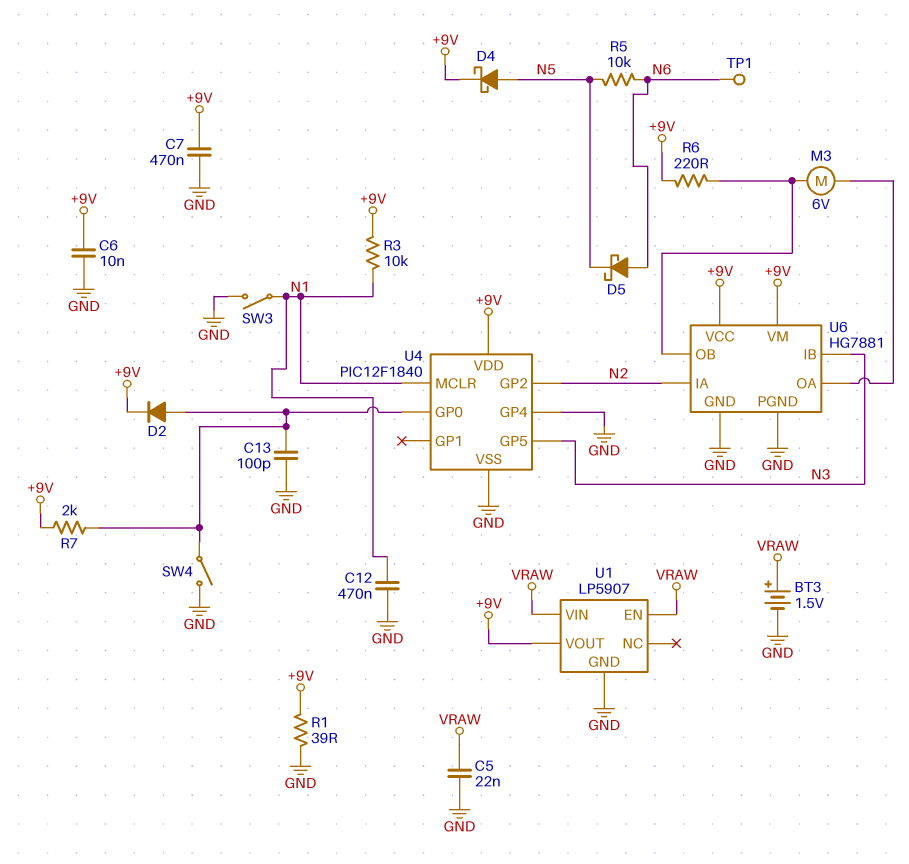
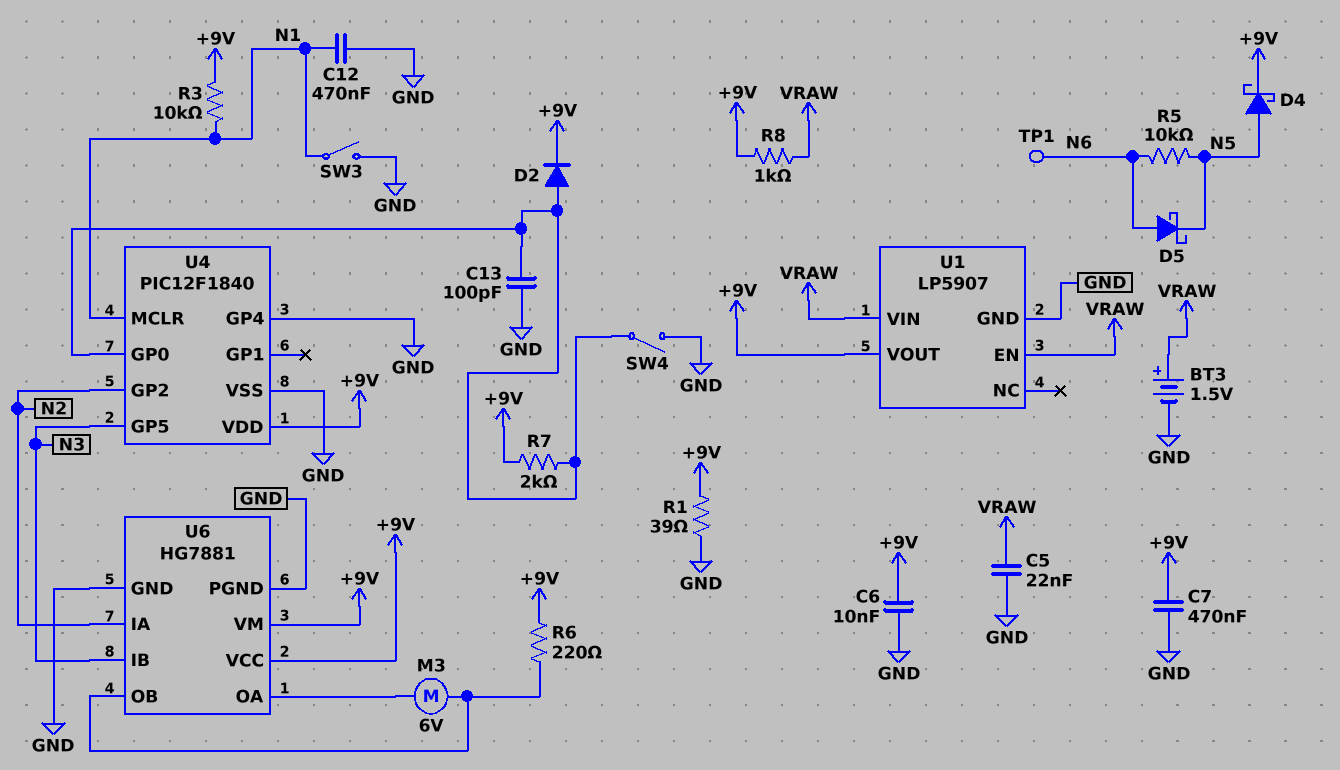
R8: none -> 1k (+9V, VRAW)

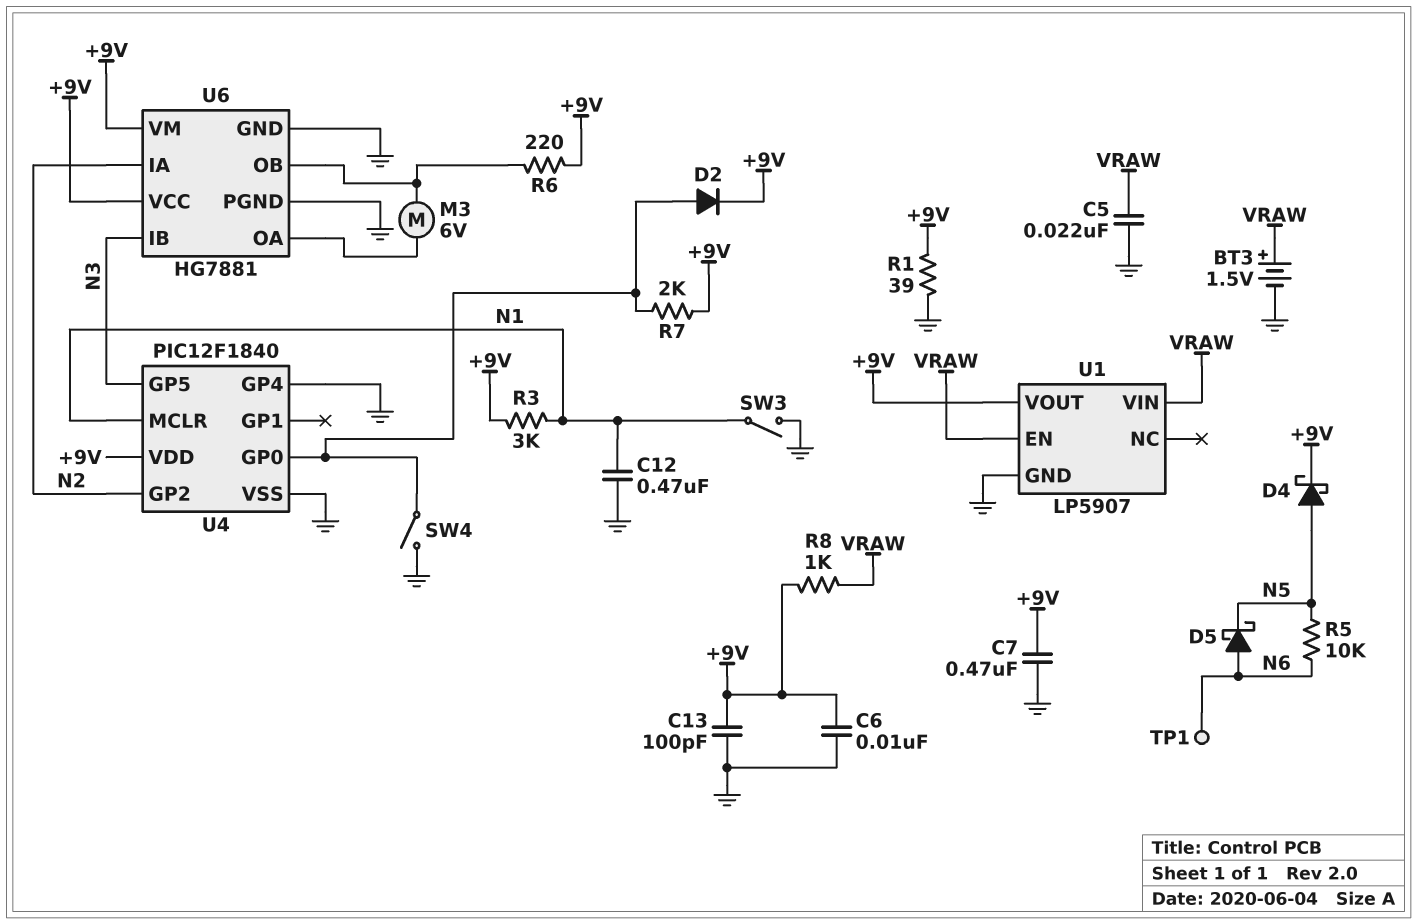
C13: 100pF (GND, U4/GP0) -> 100pF (+9V, GND)
R3: 10k (+9V, N1) -> 3k (+9V, N1)

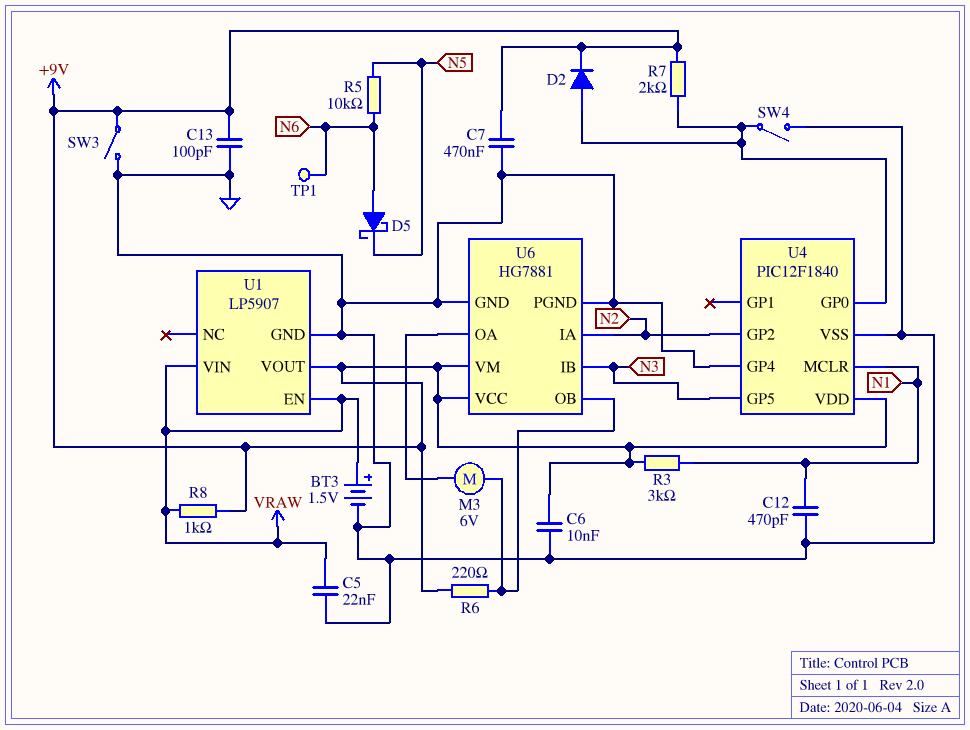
C12: 470nF (GND, N1) -> 470pF (GND, N1)
D4: schottky (A N5, K +9V) -> none
R1: 39 (+9V, GND) -> none
SW3: switch (GND, N1) -> switch (+9V, GND)

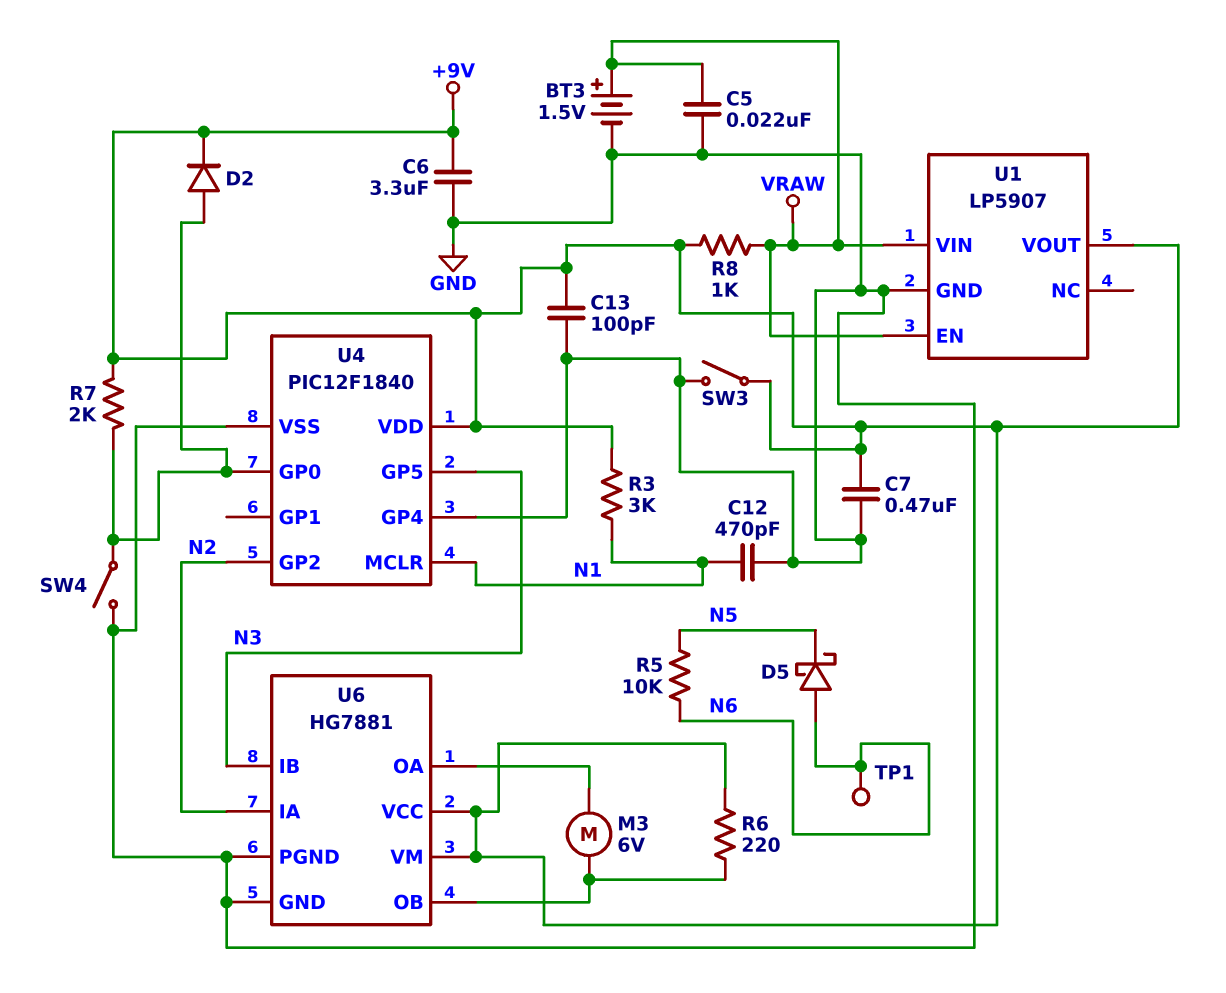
C6: 10nF (+9V, GND) -> 3.3uF (+9V, GND)

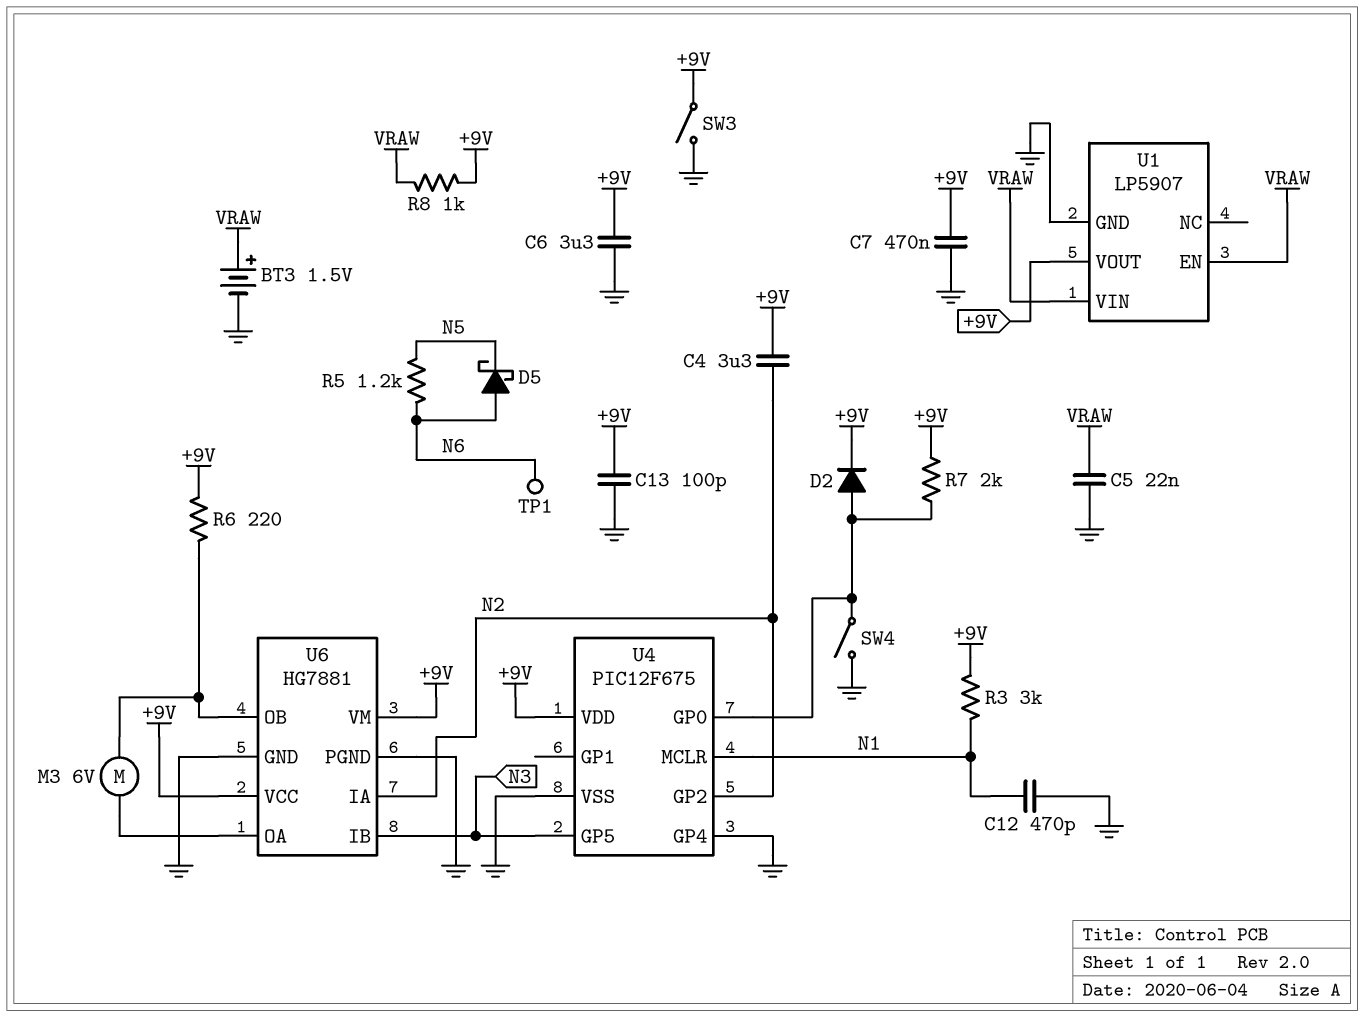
C4: none -> 3.3uF (+9V, N2)
R5: 10k (N5, N6) -> 1.2k (N5, N6)
U4: PIC12F1840 -> PIC12F675

